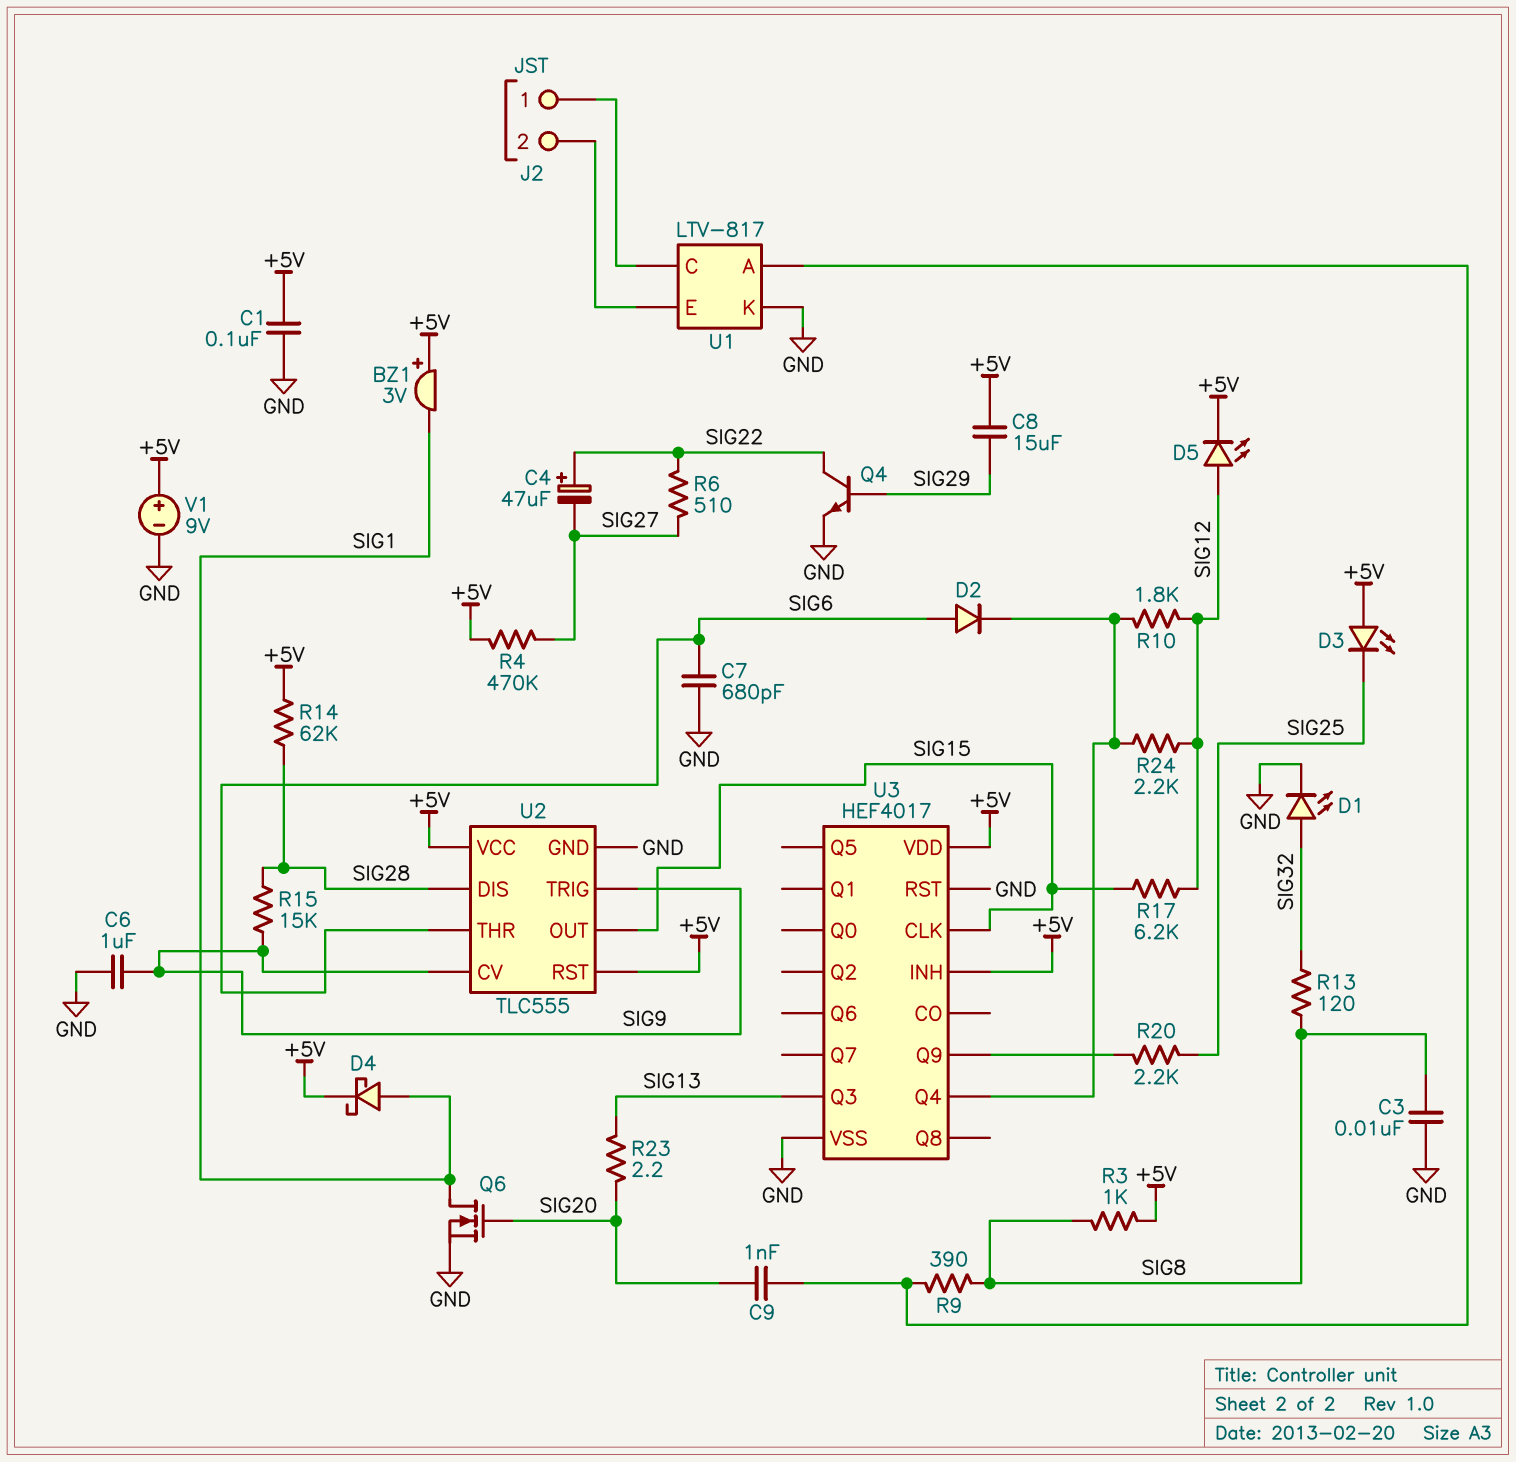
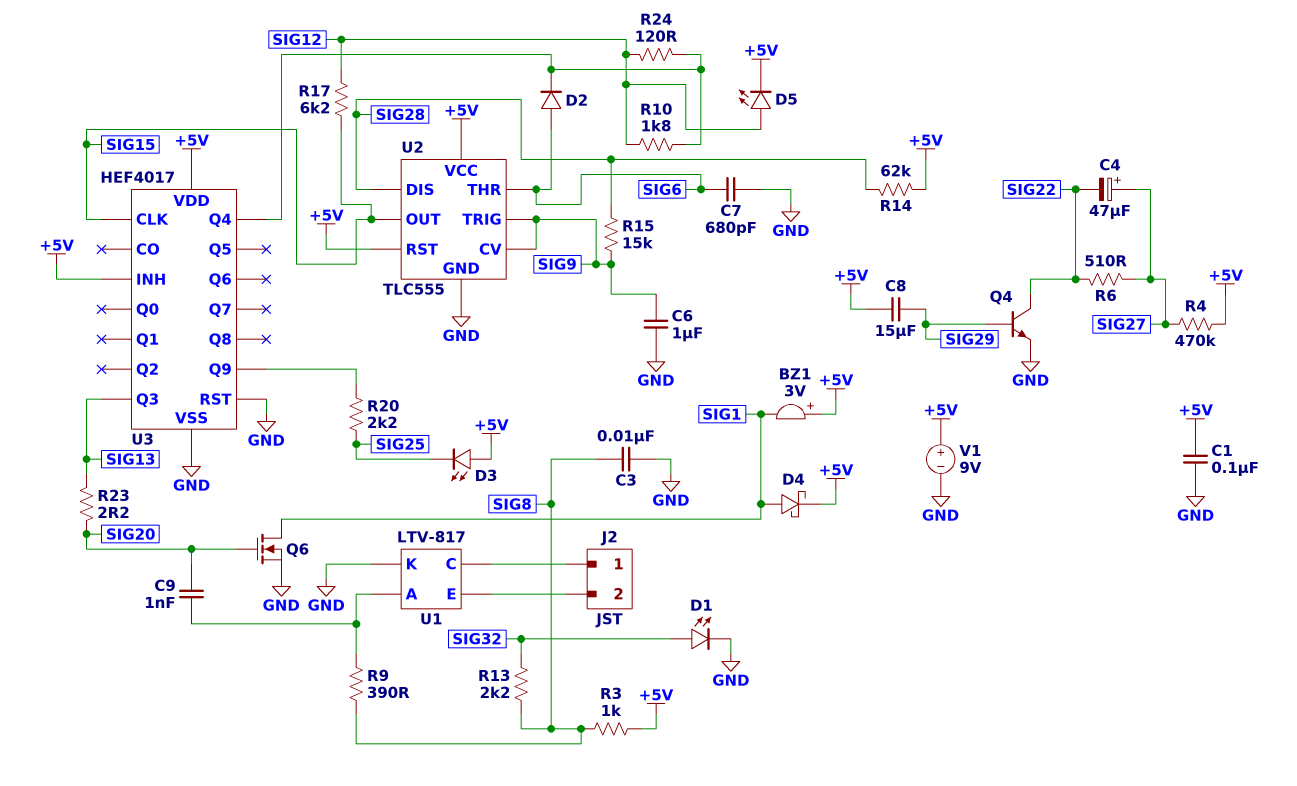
C4: 47uF (plus SIG22, minus SIG27) -> 47uF (plus SIG27, minus SIG22)
R13: 120 (SIG8, SIG32) -> 2.2k (SIG8, SIG32)
R24: 2.2k (SIG12, U3/Q4) -> 120 (SIG12, U3/Q4)

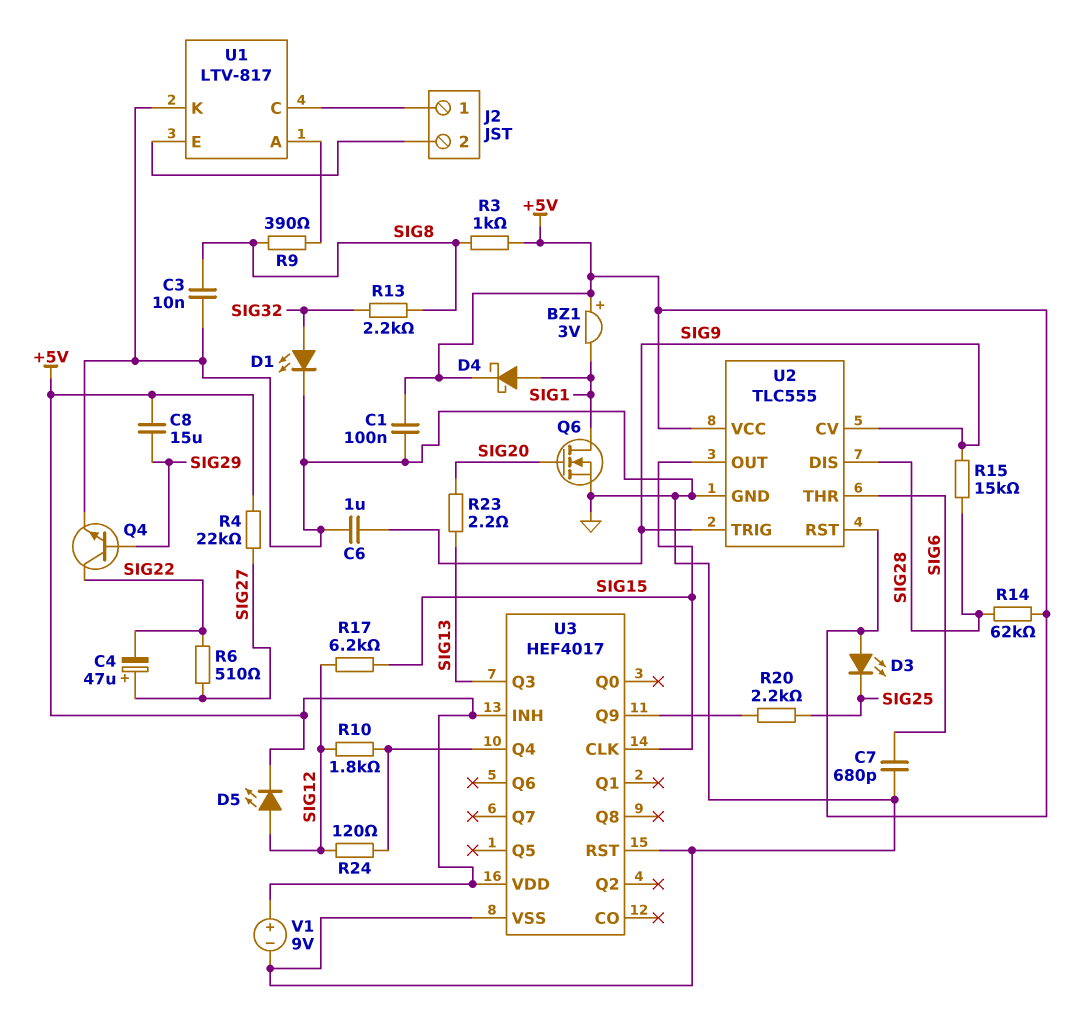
C9: 1nF (SIG20, U1/A) -> none
D2: diode (A SIG6, K U3/Q4) -> none
R4: 470k (+5V, SIG27) -> 22k (+5V, SIG27)

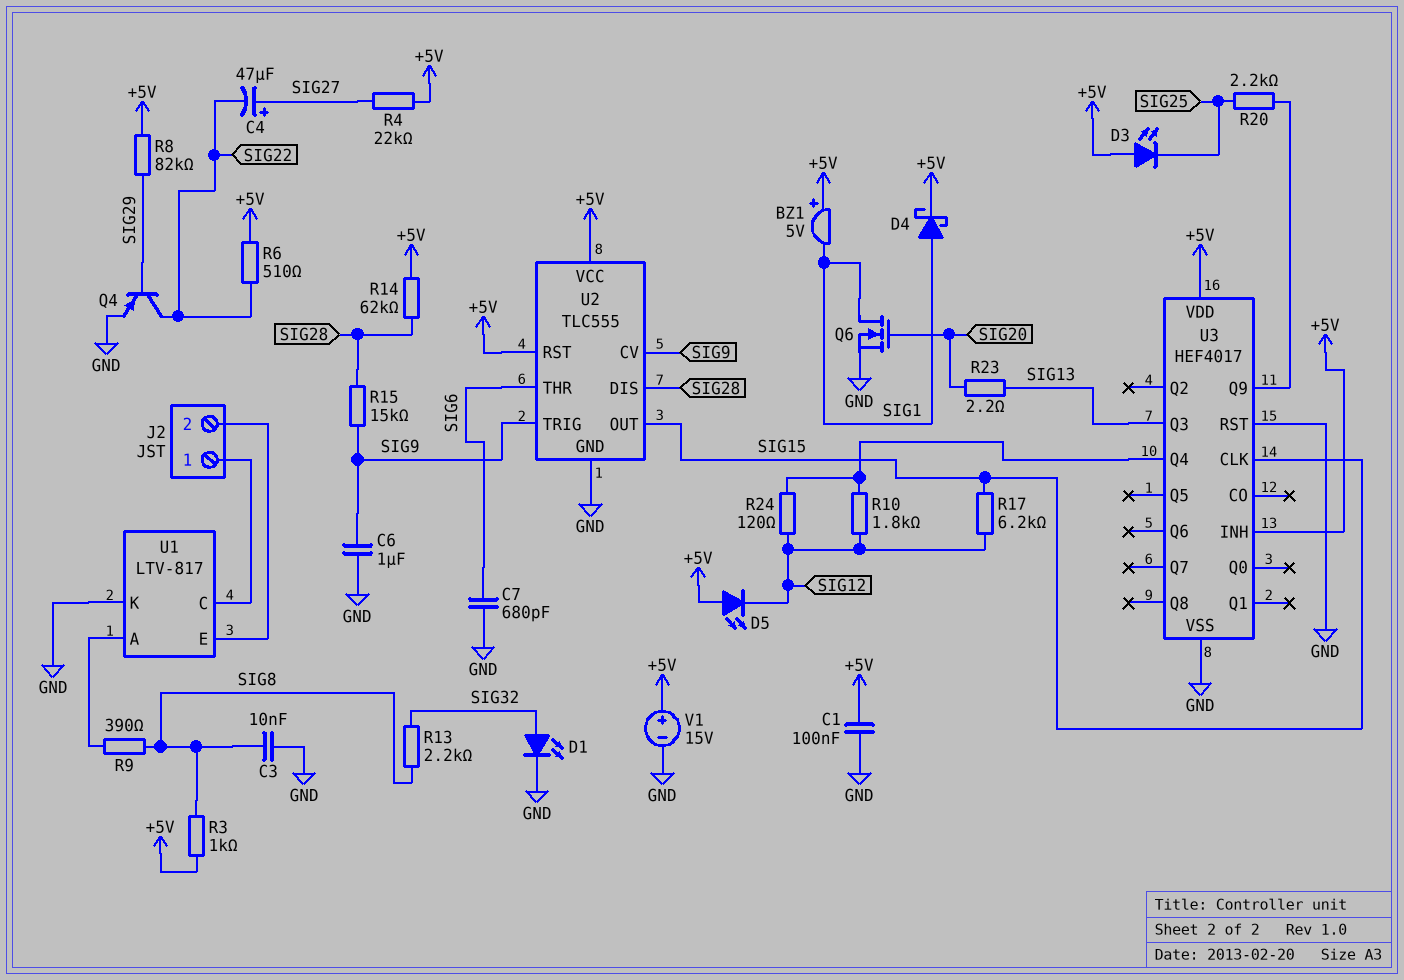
BZ1: buzzer 3V (plus +5V, minus SIG1) -> buzzer 5V (plus +5V, minus SIG1)
C8: 15uF (+5V, SIG29) -> none
D5: LED (A SIG12, K +5V) -> LED (A +5V, K SIG12)
Q4: NPN (B SIG29, C SIG22, E GND) -> PNP (B SIG29, C SIG22, E GND)
R6: 510 (SIG22, SIG27) -> 510 (+5V, SIG22)
R8: none -> 82k (+5V, SIG29)
V1: 9V (plus +5V, minus GND) -> 15V (plus +5V, minus GND)

